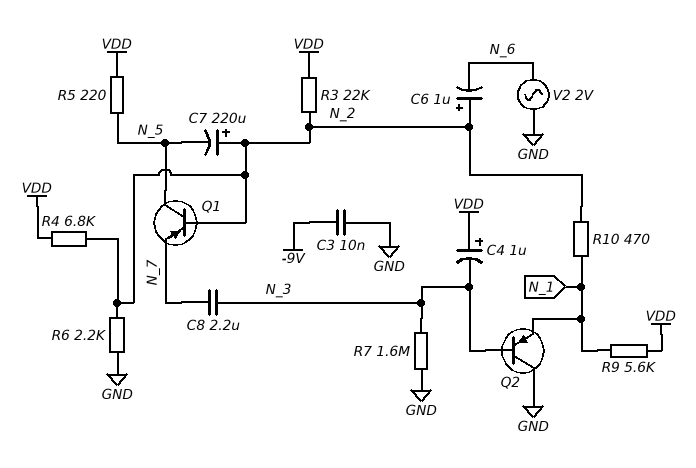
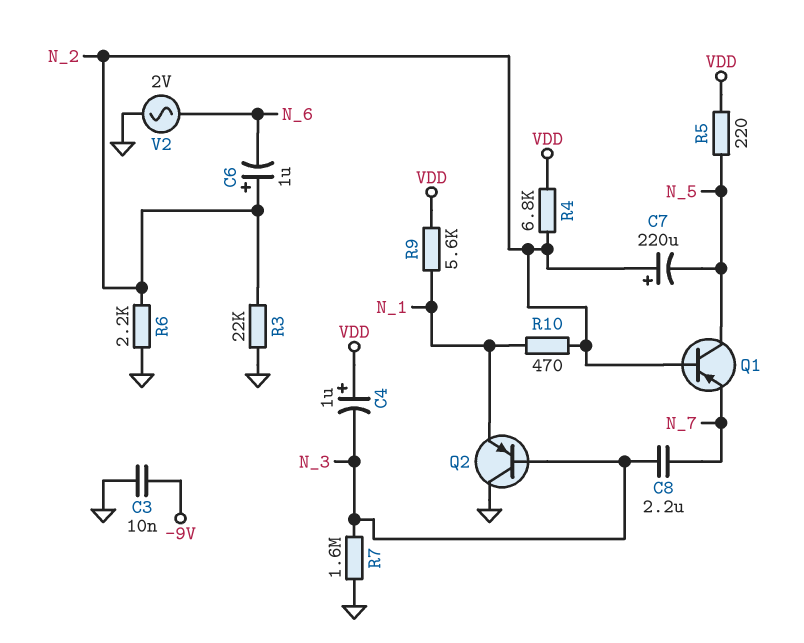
R3: 22k (N_2, VDD) -> 22k (GND, N_2)

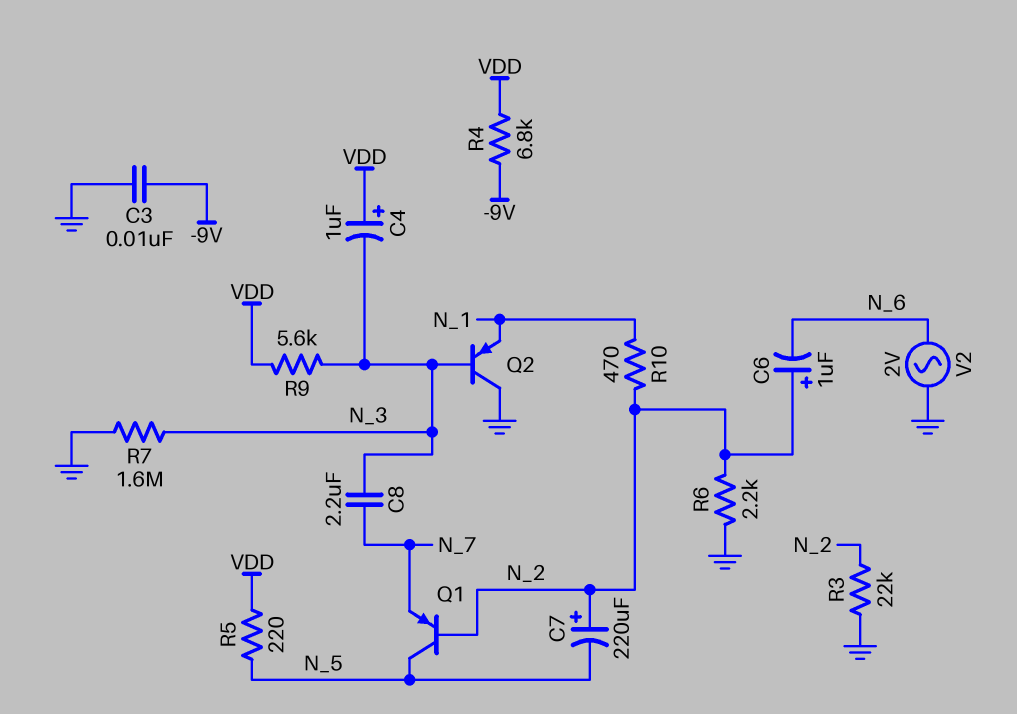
R4: 6.8k (N_2, VDD) -> 6.8k (-9V, VDD)
R9: 5.6k (N_1, VDD) -> 5.6k (N_3, VDD)

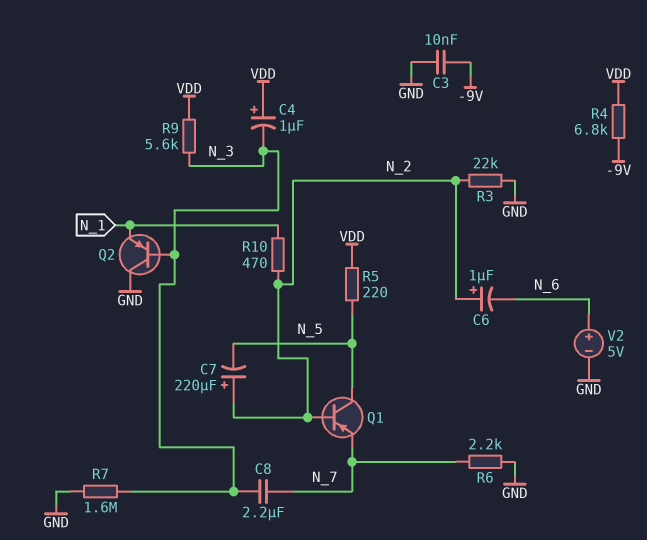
R6: 2.2k (GND, N_2) -> 2.2k (GND, N_7)
V2: AC 2V (GND, N_6) -> 5V (plus N_6, minus GND)

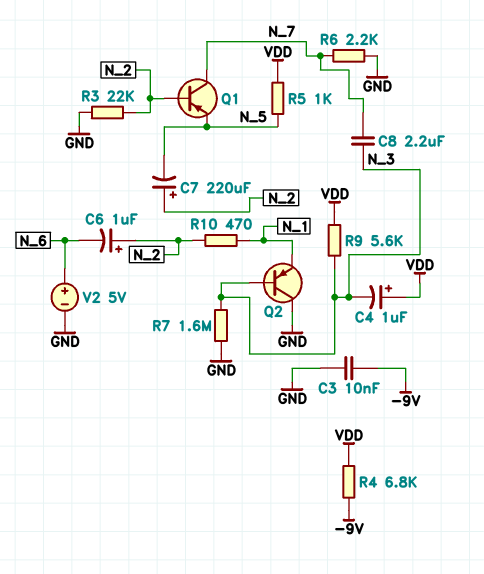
Q1: PNP (B N_2, C N_5, E N_7) -> PNP (B N_2, C N_7, E N_5)
R5: 220 (N_5, VDD) -> 1k (N_5, VDD)

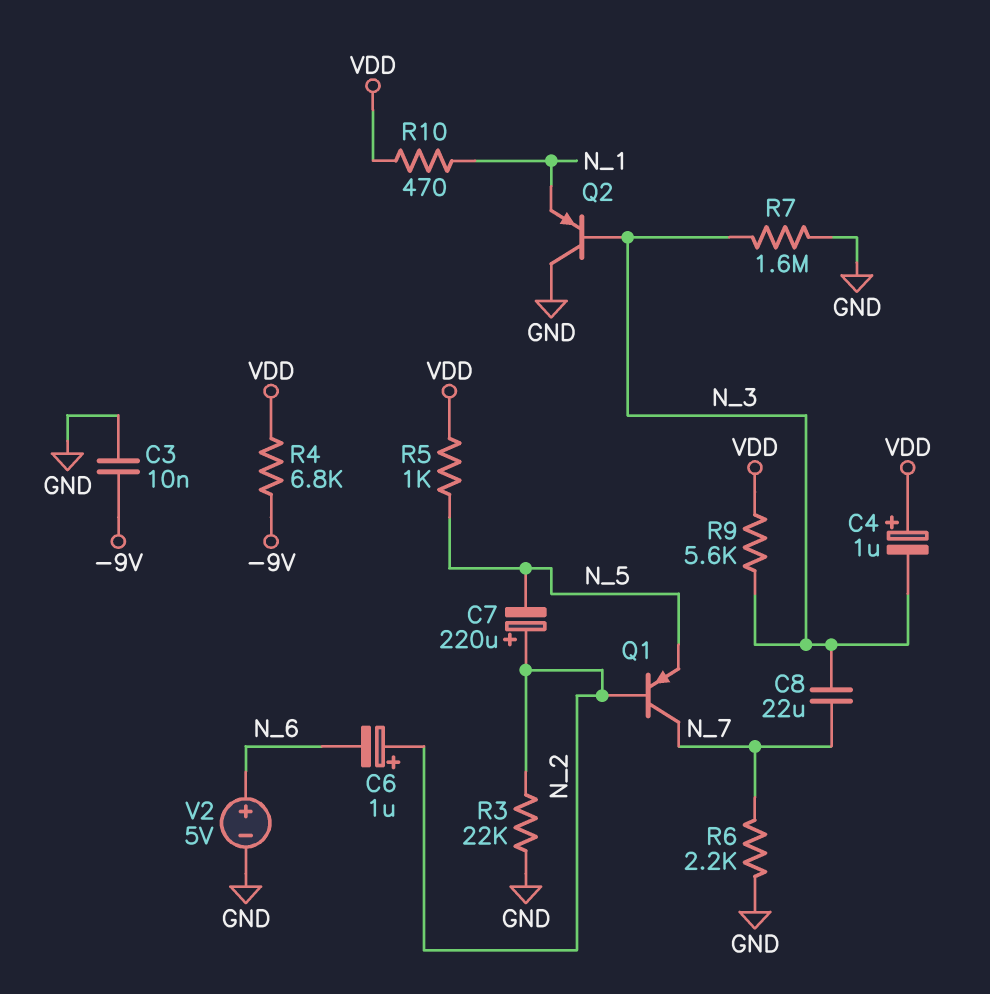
C8: 2.2uF (N_3, N_7) -> 22uF (N_3, N_7)
R10: 470 (N_1, N_2) -> 470 (N_1, VDD)

